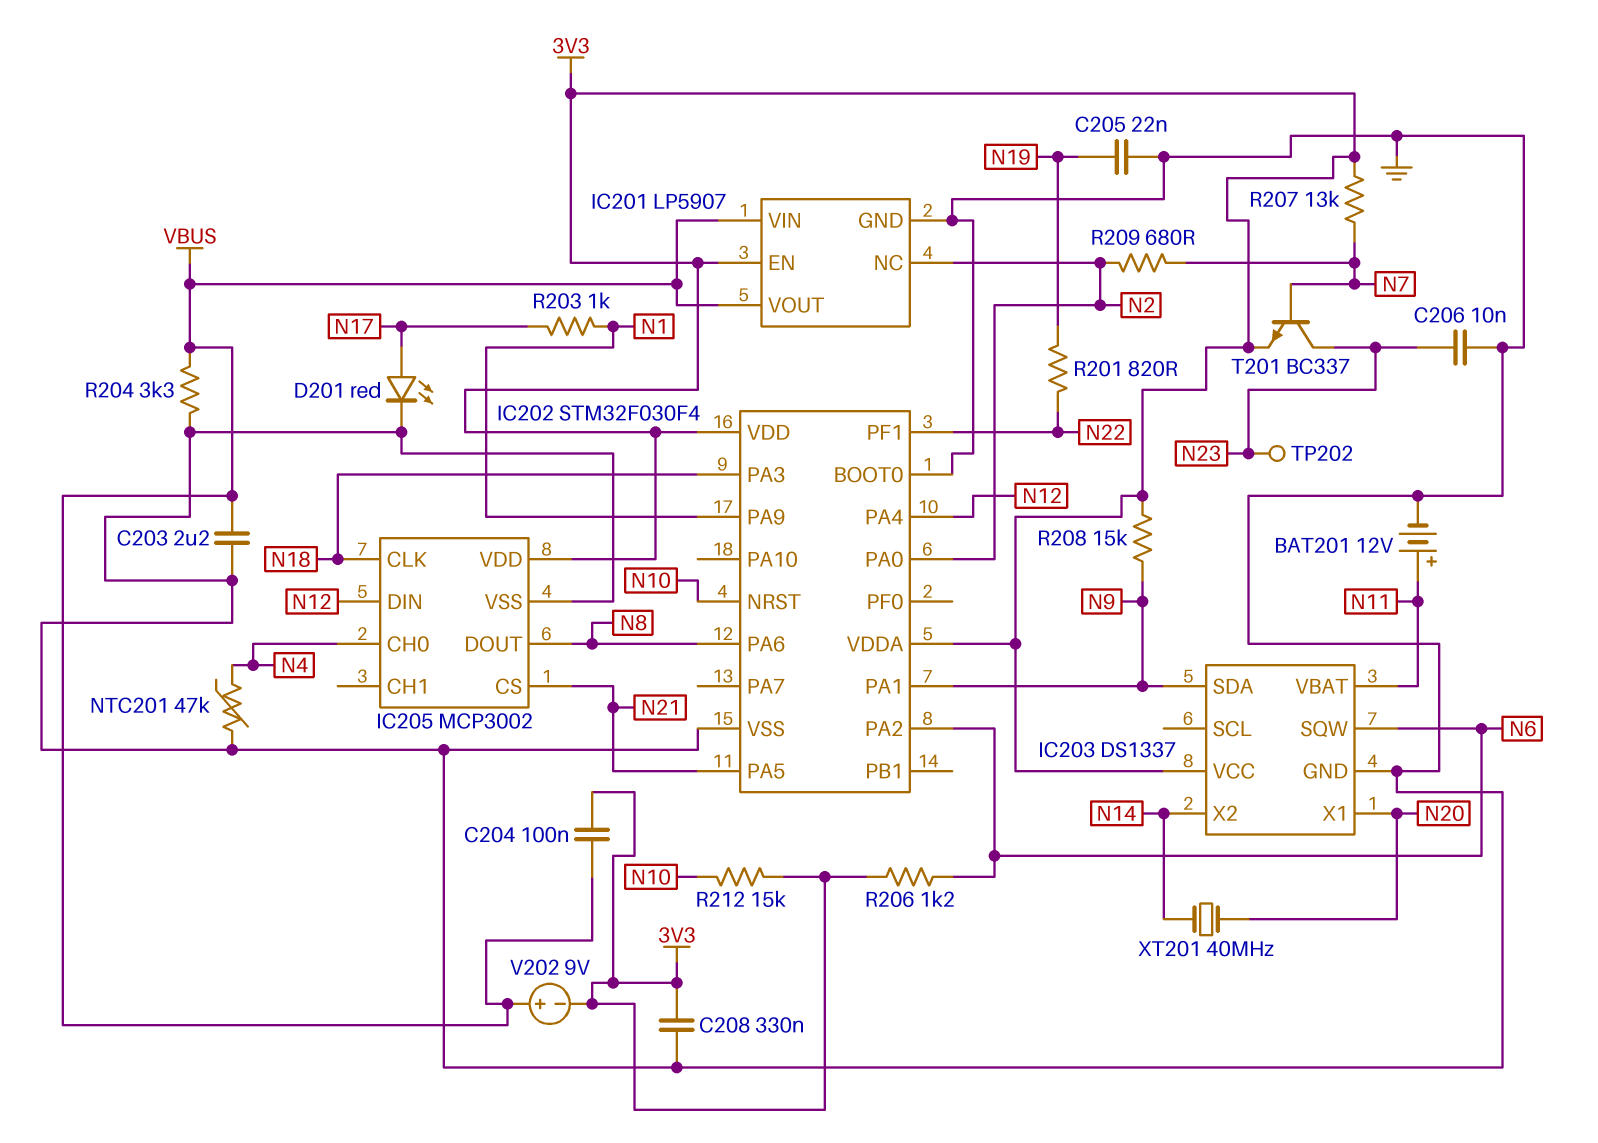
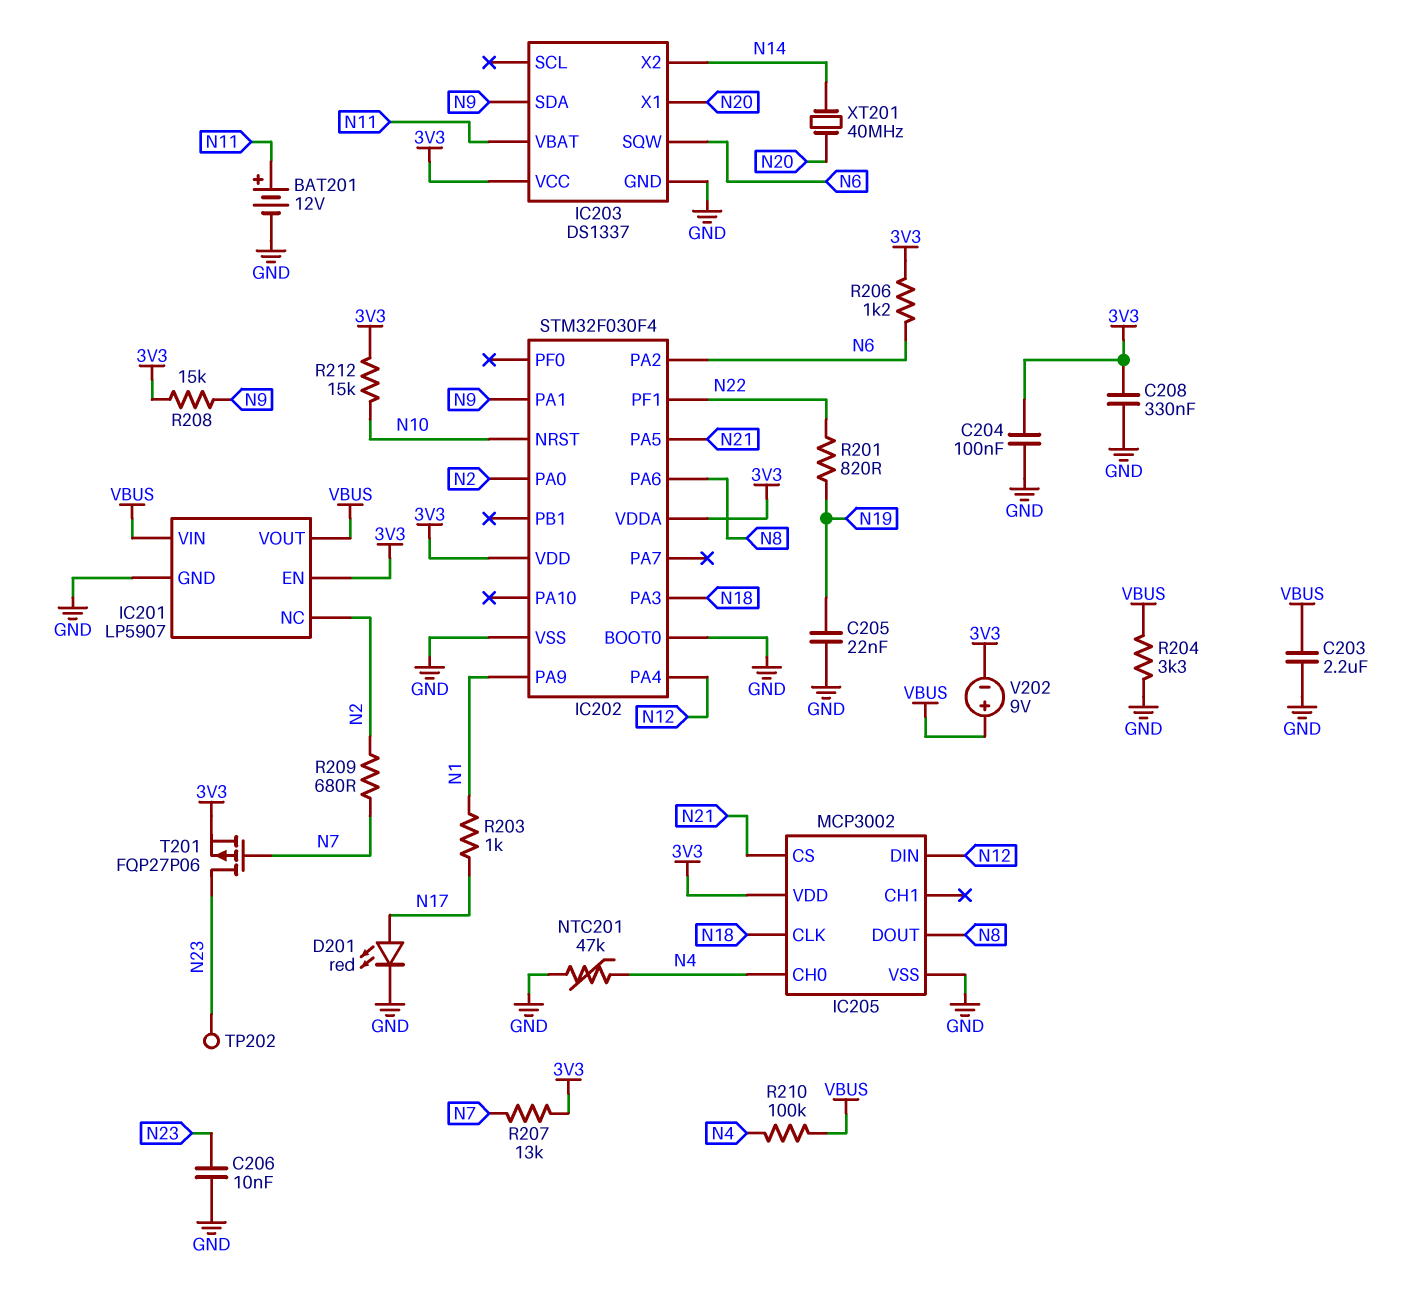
C204: 100nF (3V3, VBUS) -> 100nF (3V3, GND)
R210: none -> 100k (N4, VBUS)
T201: NPN BC337 (B N7, C N23, E 3V3) -> PMOS FQP27P06 (G N7, D N23, S 3V3)

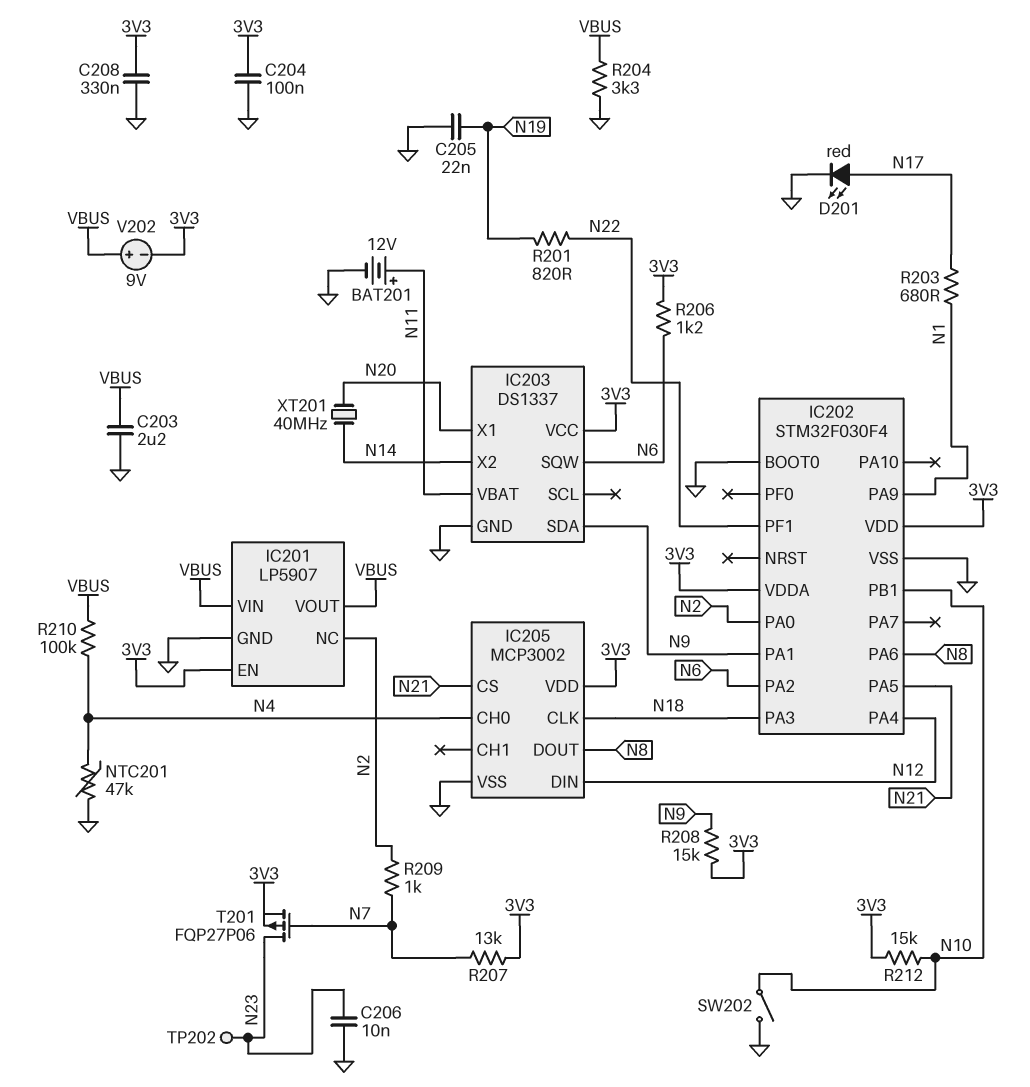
IC202 pin NRST: N10 -> none
IC202 pin PB1: none -> N10
R203: 1k (N1, N17) -> 680 (N1, N17)
R209: 680 (N2, N7) -> 1k (N2, N7)
SW202: none -> switch (GND, N10)

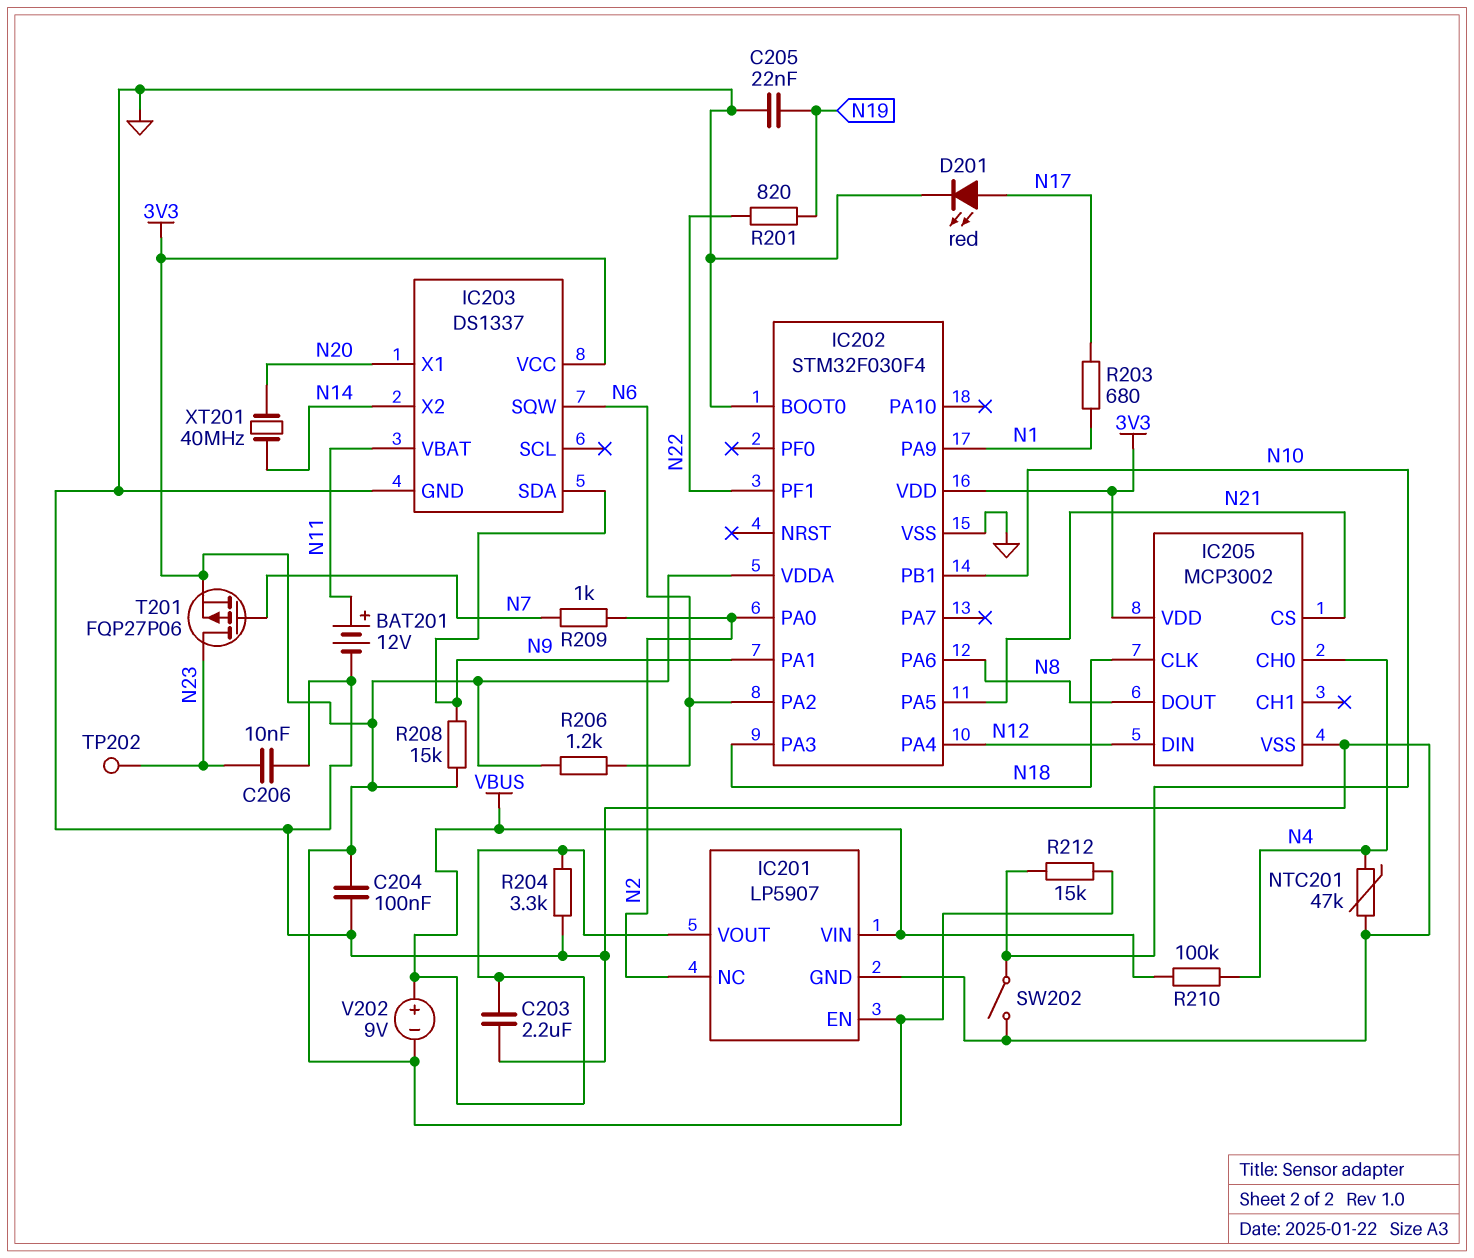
C208: 330nF (3V3, GND) -> none
R207: 13k (3V3, N7) -> none

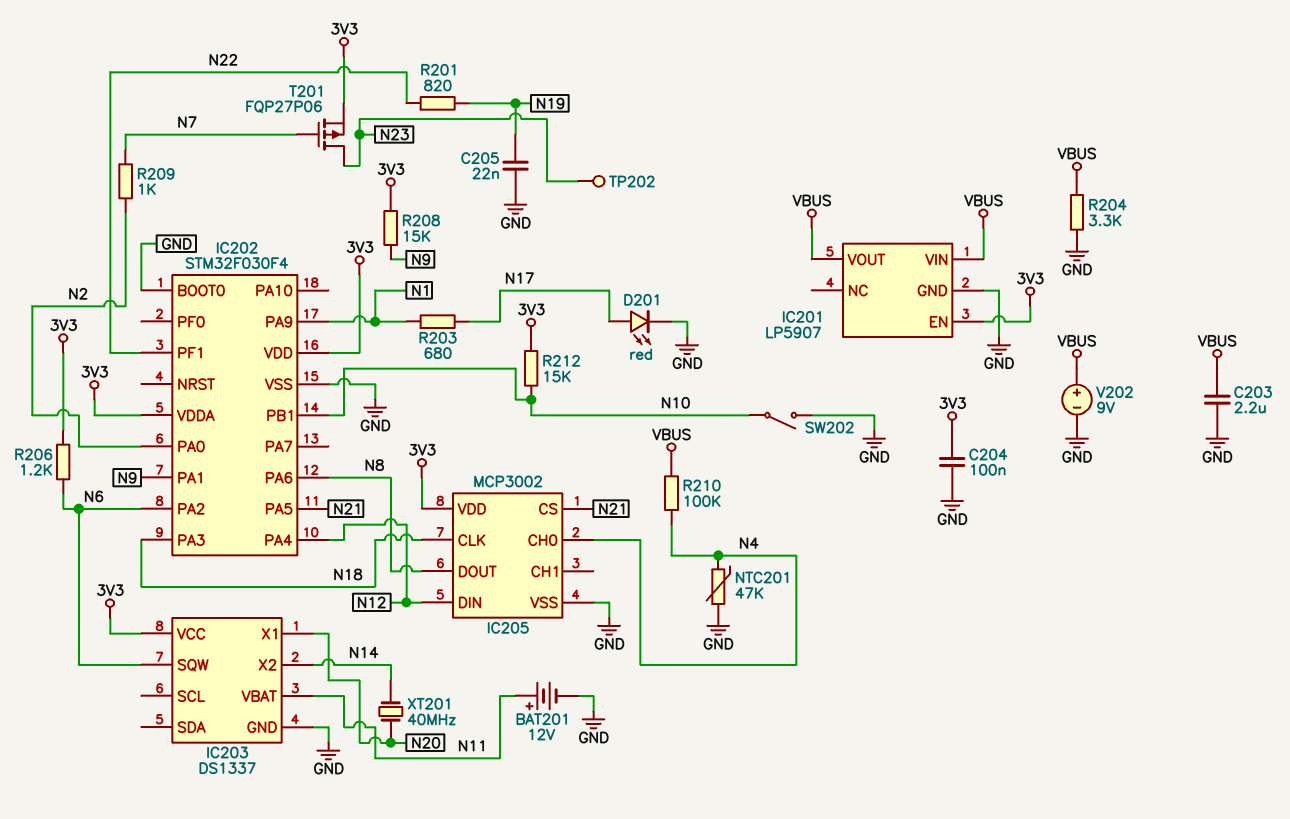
C206: 10nF (GND, N23) -> none
IC201 pin NC: N2 -> none
IC203 pin SDA: N9 -> none
V202: 9V (plus VBUS, minus 3V3) -> 9V (plus VBUS, minus GND)

